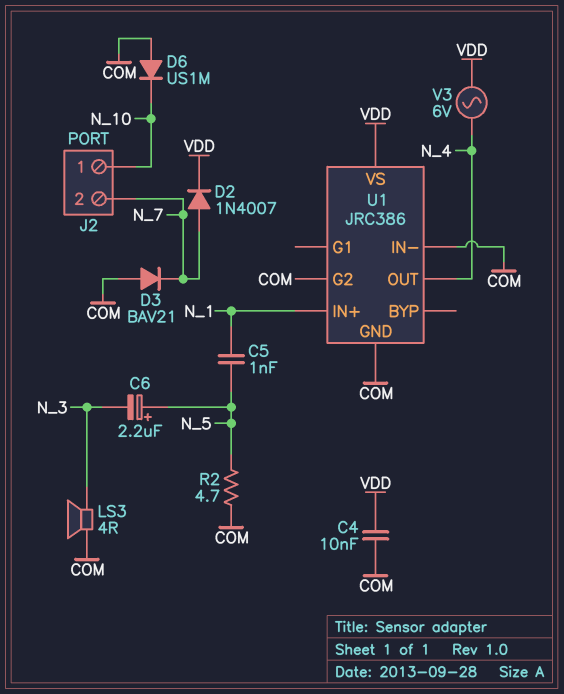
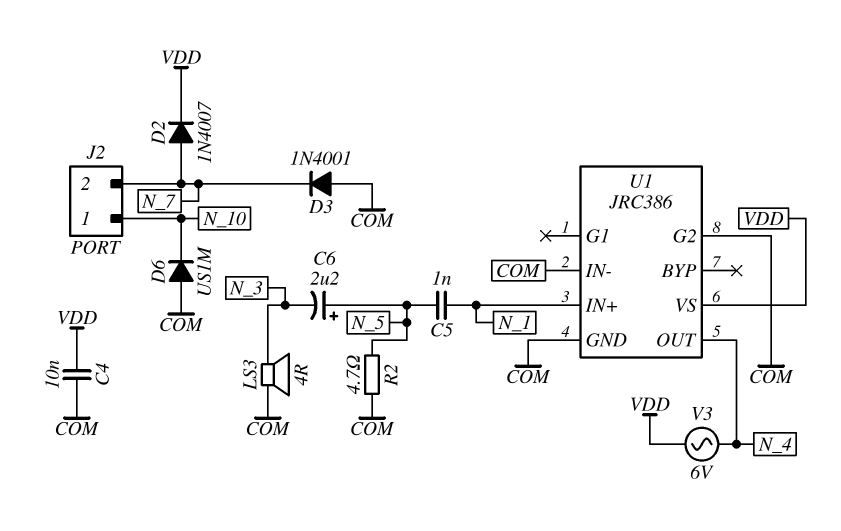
D3: diode BAV21 (A COM, K N_7) -> diode 1N4001 (A COM, K N_7)

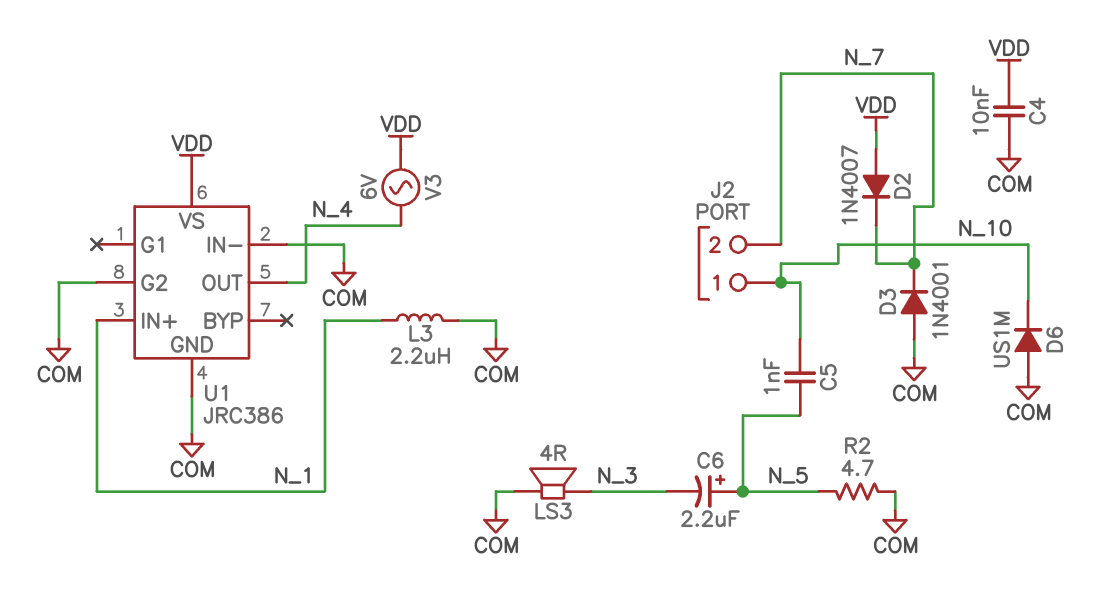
C5: 1nF (N_1, N_5) -> 1nF (N_5, N_10)
D2: diode 1N4007 (A N_7, K VDD) -> diode 1N4007 (A VDD, K N_7)
L3: none -> 2.2uH (COM, N_1)

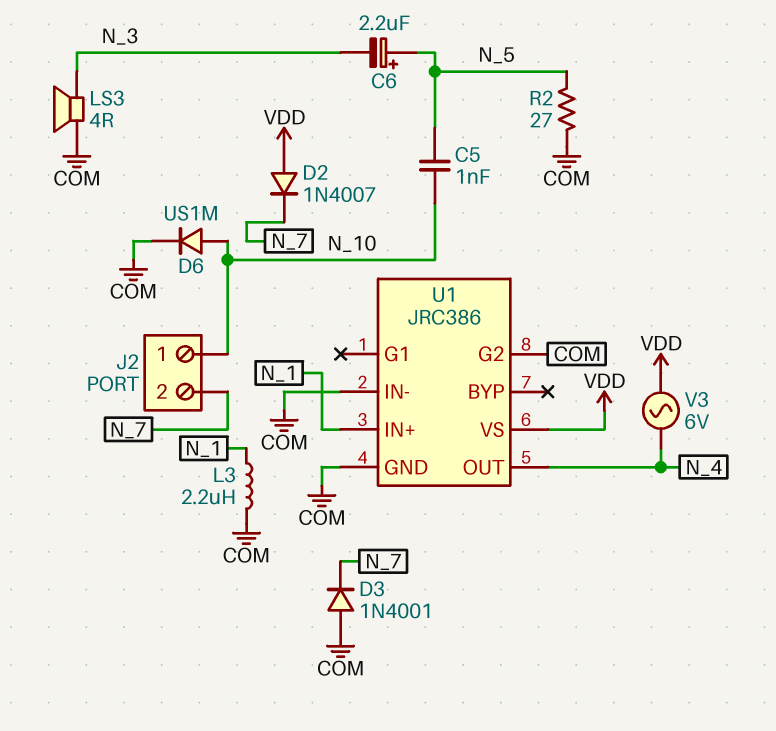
C4: 10nF (COM, VDD) -> none
D6: diode US1M (A COM, K N_10) -> diode US1M (A N_10, K COM)
R2: 4.7 (COM, N_5) -> 27 (COM, N_5)

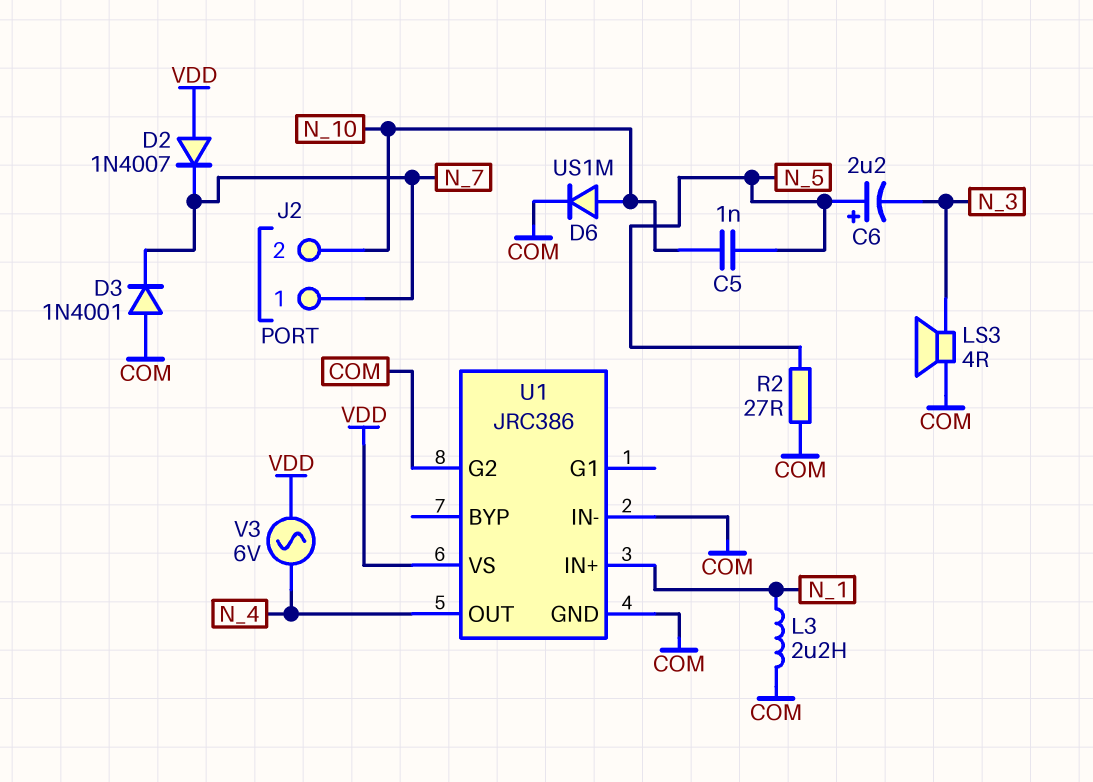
J2 pin 1: N_10 -> N_7
J2 pin 2: N_7 -> N_10

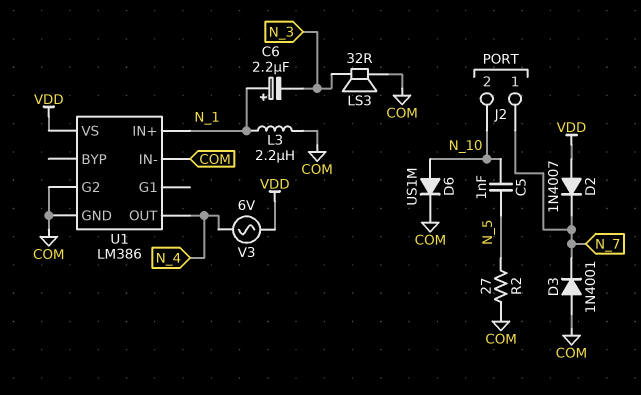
C6: 2.2uF (plus N_5, minus N_3) -> 2.2uF (plus N_1, minus N_3)
LS3: speaker 4R (COM, N_3) -> speaker 32R (COM, N_3)
U1: JRC386 -> LM386

